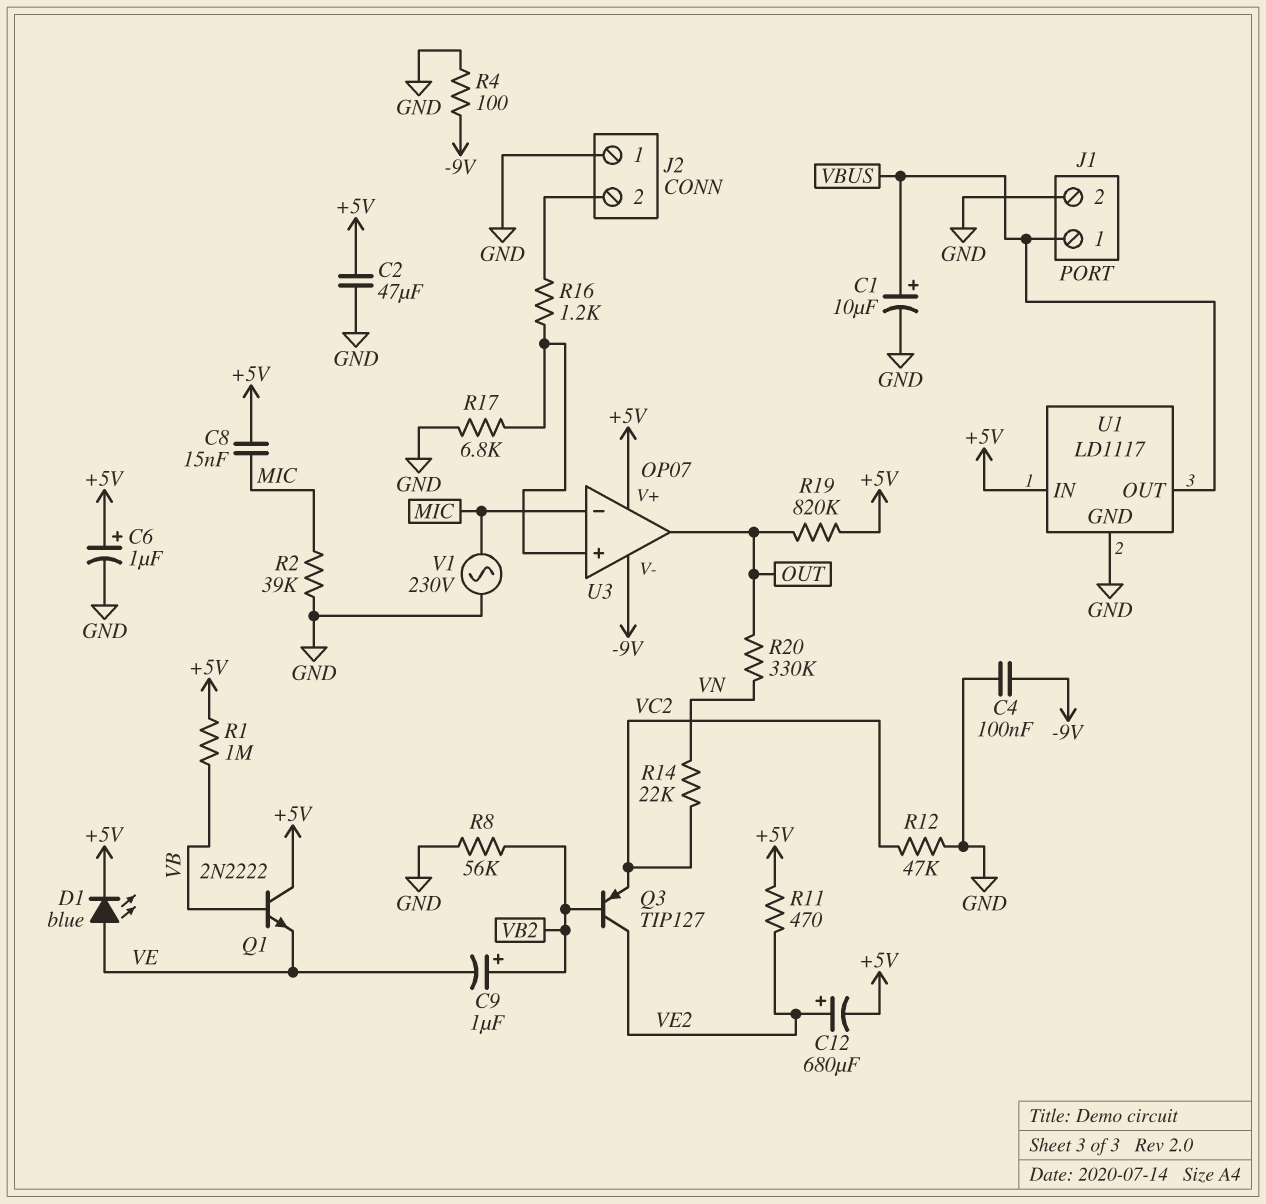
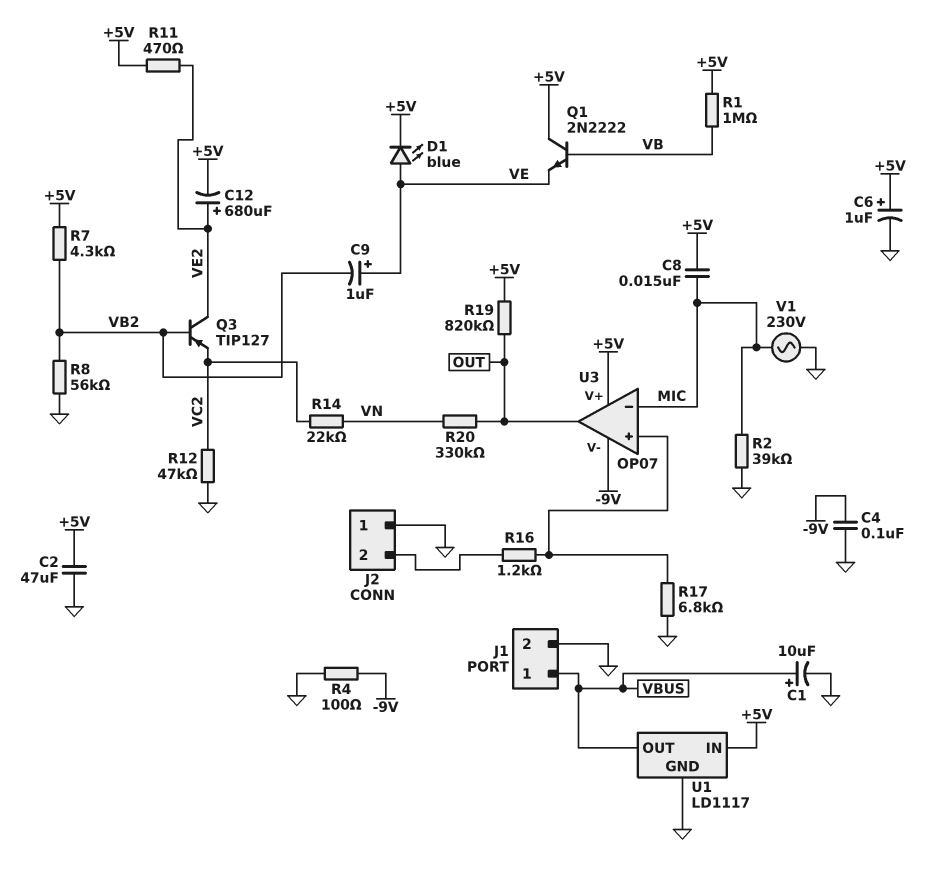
C9: 1uF (plus VB2, minus VE) -> 1uF (plus VE, minus VB2)
R7: none -> 4.3k (+5V, VB2)

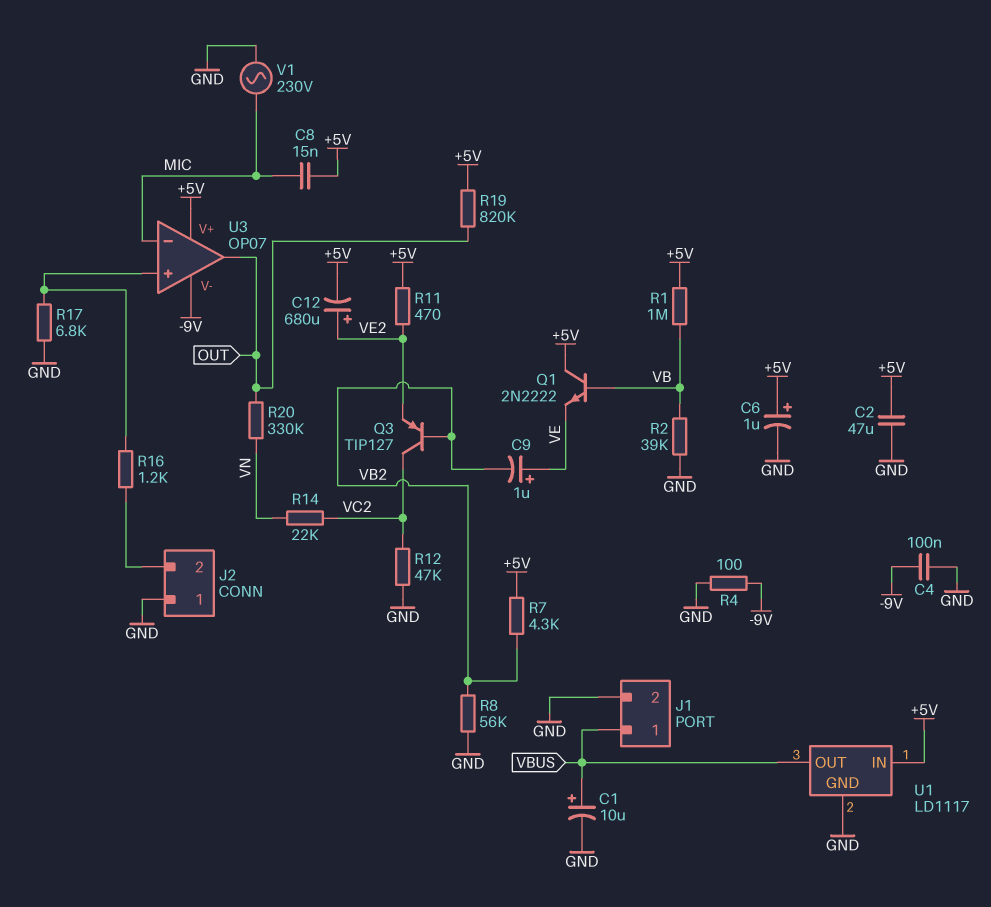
D1: LED blue (A VE, K +5V) -> none
Q3: PNP TIP127 (B VB2, C VE2, E VC2) -> PNP TIP127 (B VB2, C VC2, E VE2)
R2: 39k (GND, MIC) -> 39k (GND, VB)

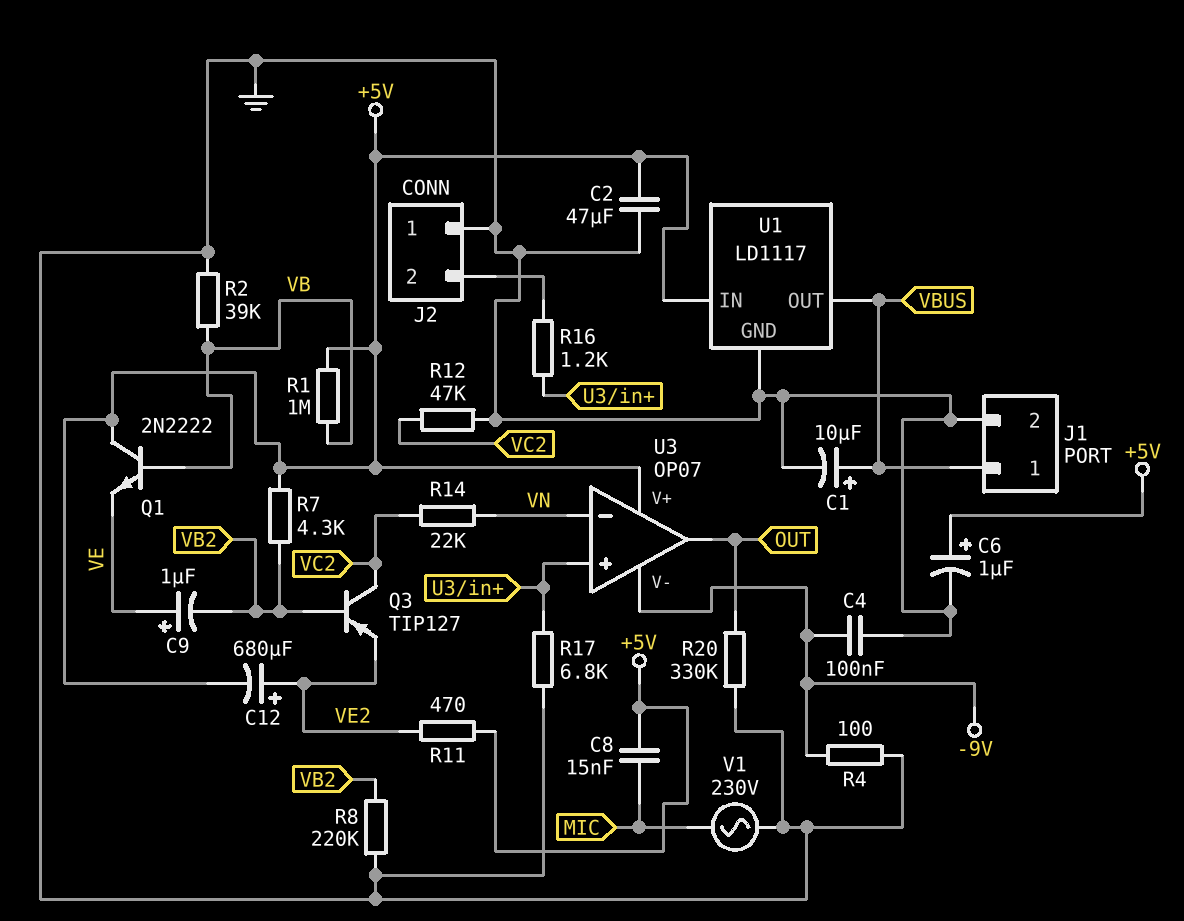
R8: 56k (GND, VB2) -> 220k (GND, VB2)
R19: 820k (+5V, OUT) -> none
R20: 330k (OUT, VN) -> 330k (GND, OUT)
U3 pin in-: MIC -> VN

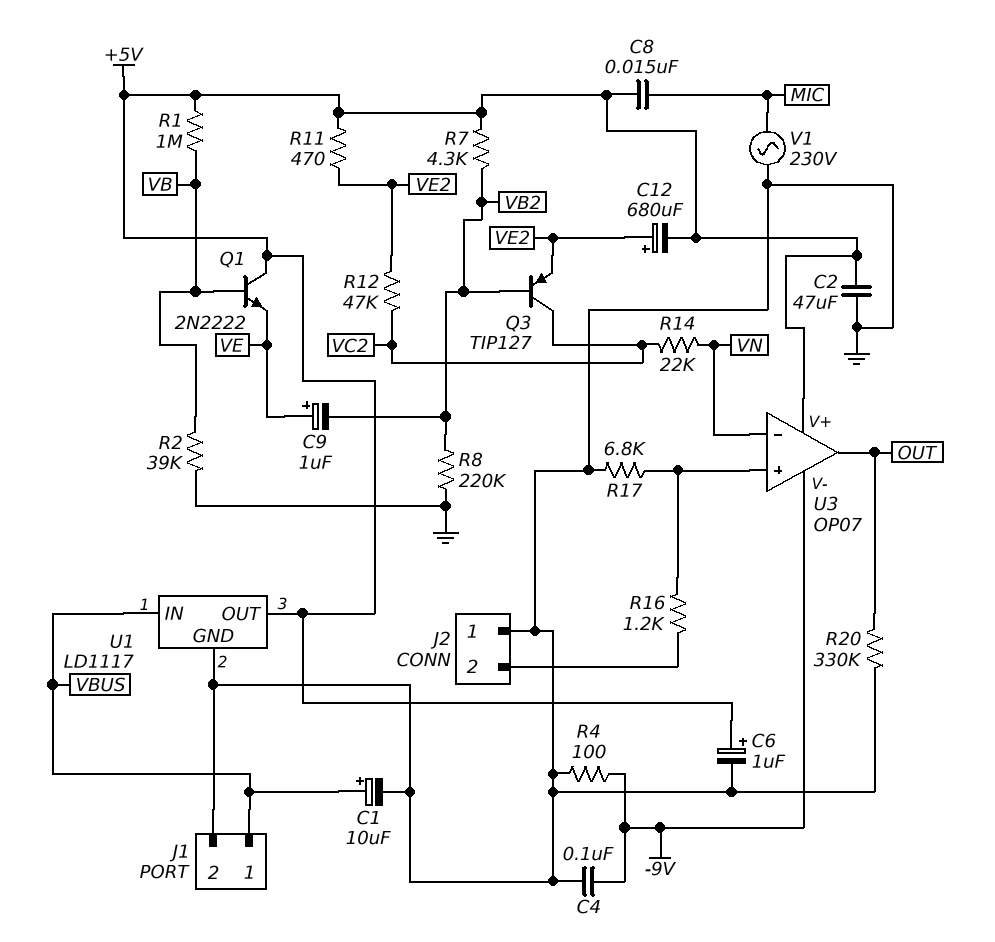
R12: 47k (GND, VC2) -> 47k (VC2, VE2)
U1 pin IN: +5V -> VBUS
U1 pin OUT: VBUS -> +5V

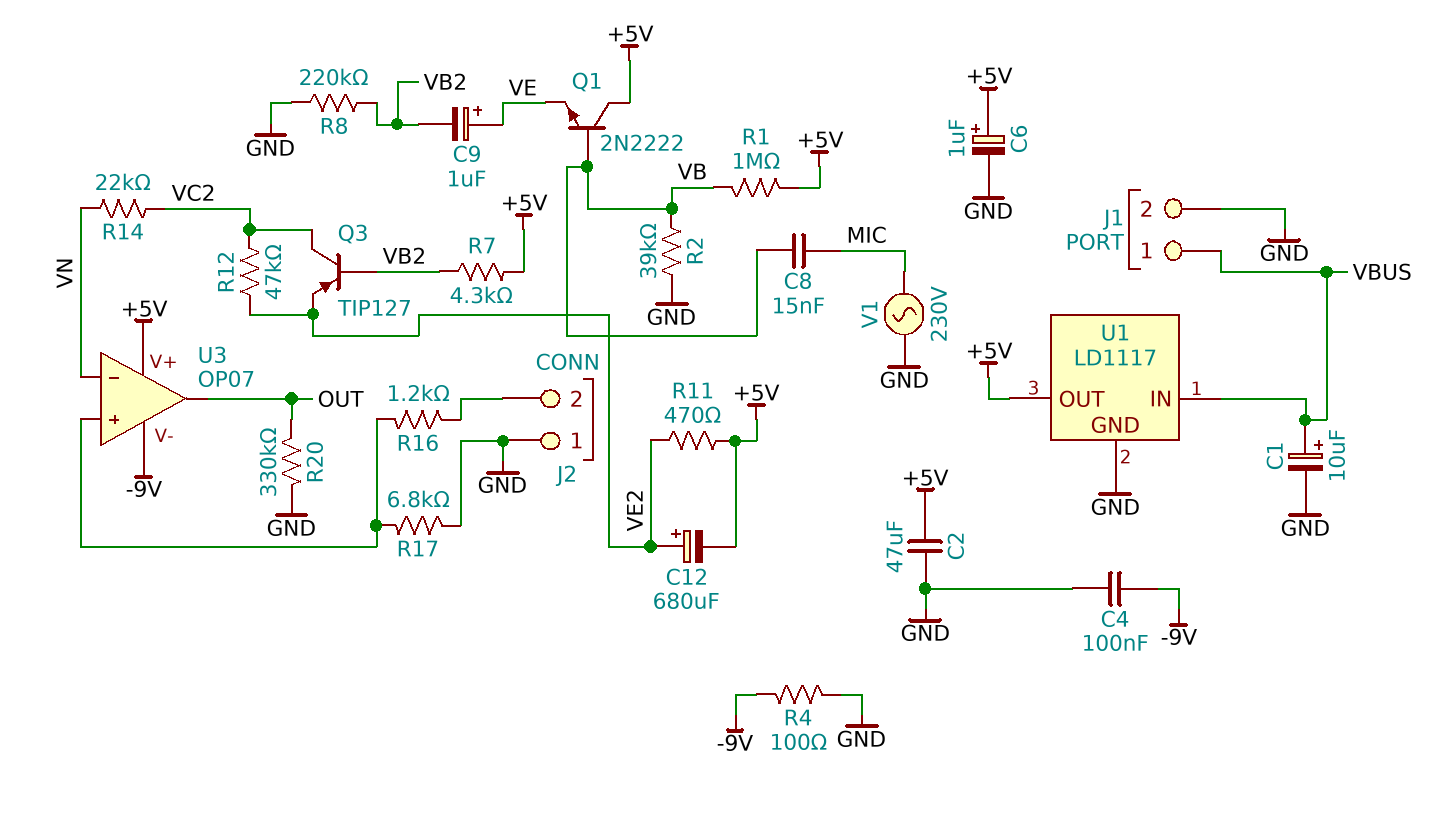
C8: 15nF (+5V, MIC) -> 15nF (MIC, VB)

